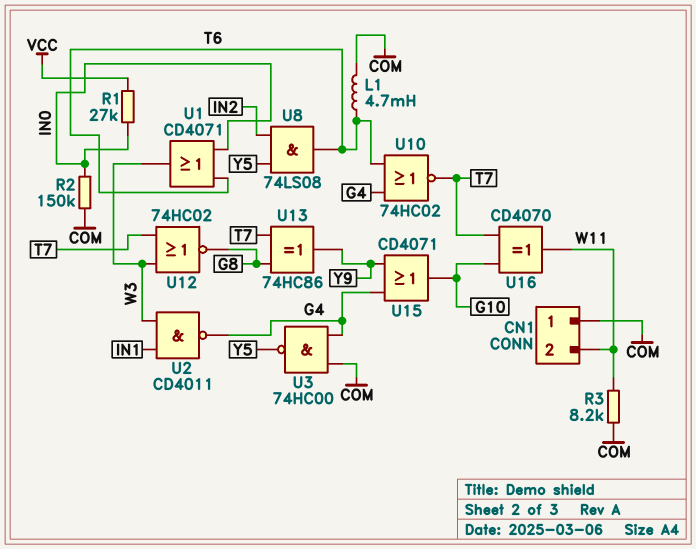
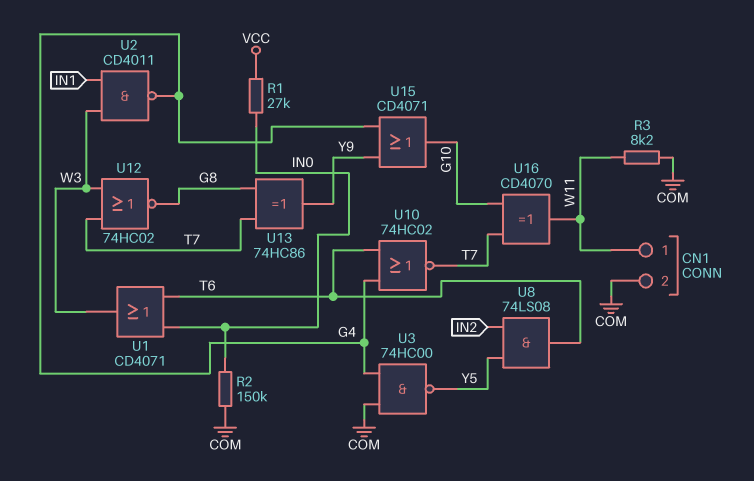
CN1 pin 1: COM -> W11
CN1 pin 2: W11 -> COM
L1: 4.7mH (COM, T6) -> none

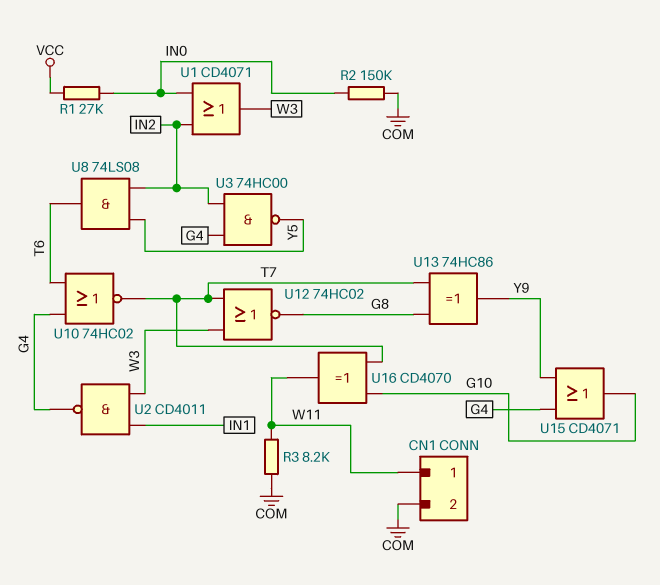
U1: OR CD4071 (in IN0, in T6, out W3) -> OR CD4071 (in IN0, in IN2, out W3)
U3: NAND 74HC00 (in COM, in G4, out Y5) -> NAND 74HC00 (in G4, in IN2, out Y5)

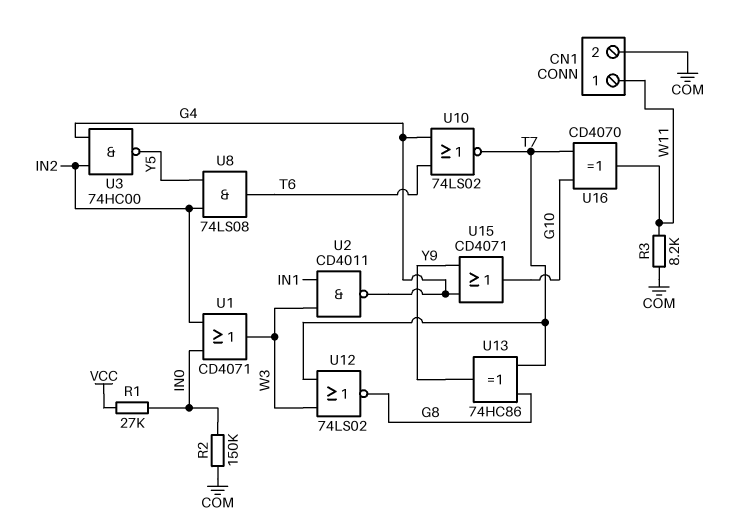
U10: NOR 74HC02 (in G4, in T6, out T7) -> NOR 74LS02 (in G4, in T6, out T7)
U12: NOR 74HC02 (in T7, in W3, out G8) -> NOR 74LS02 (in T7, in W3, out G8)

